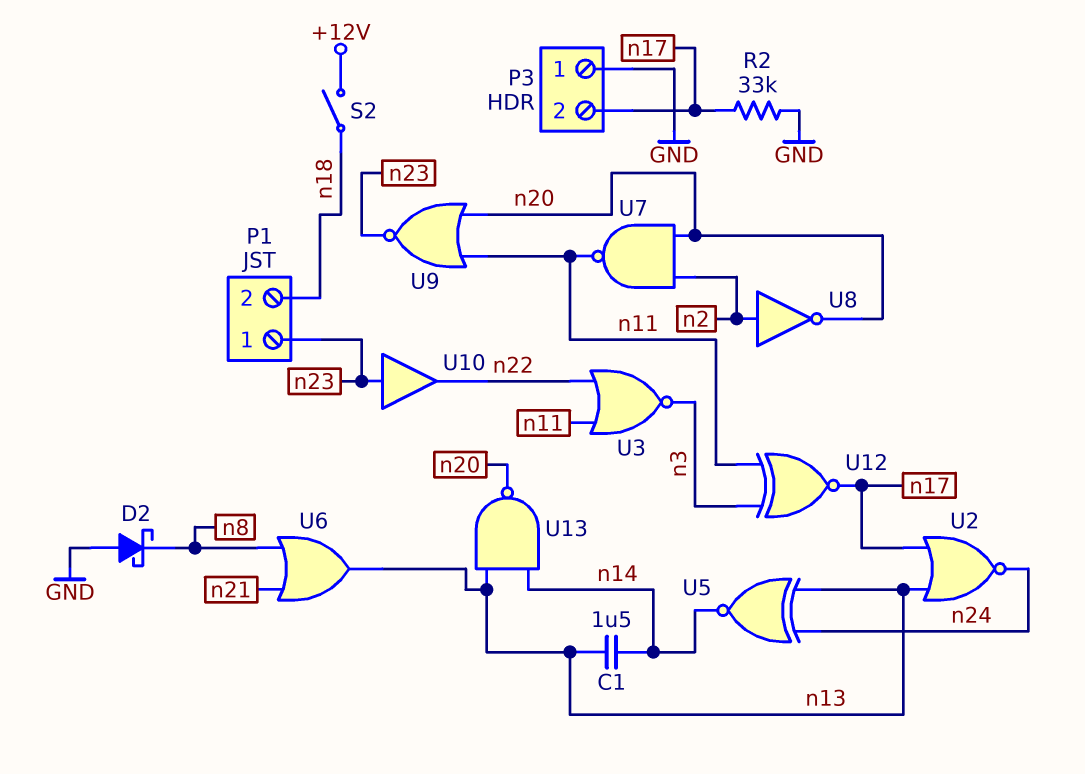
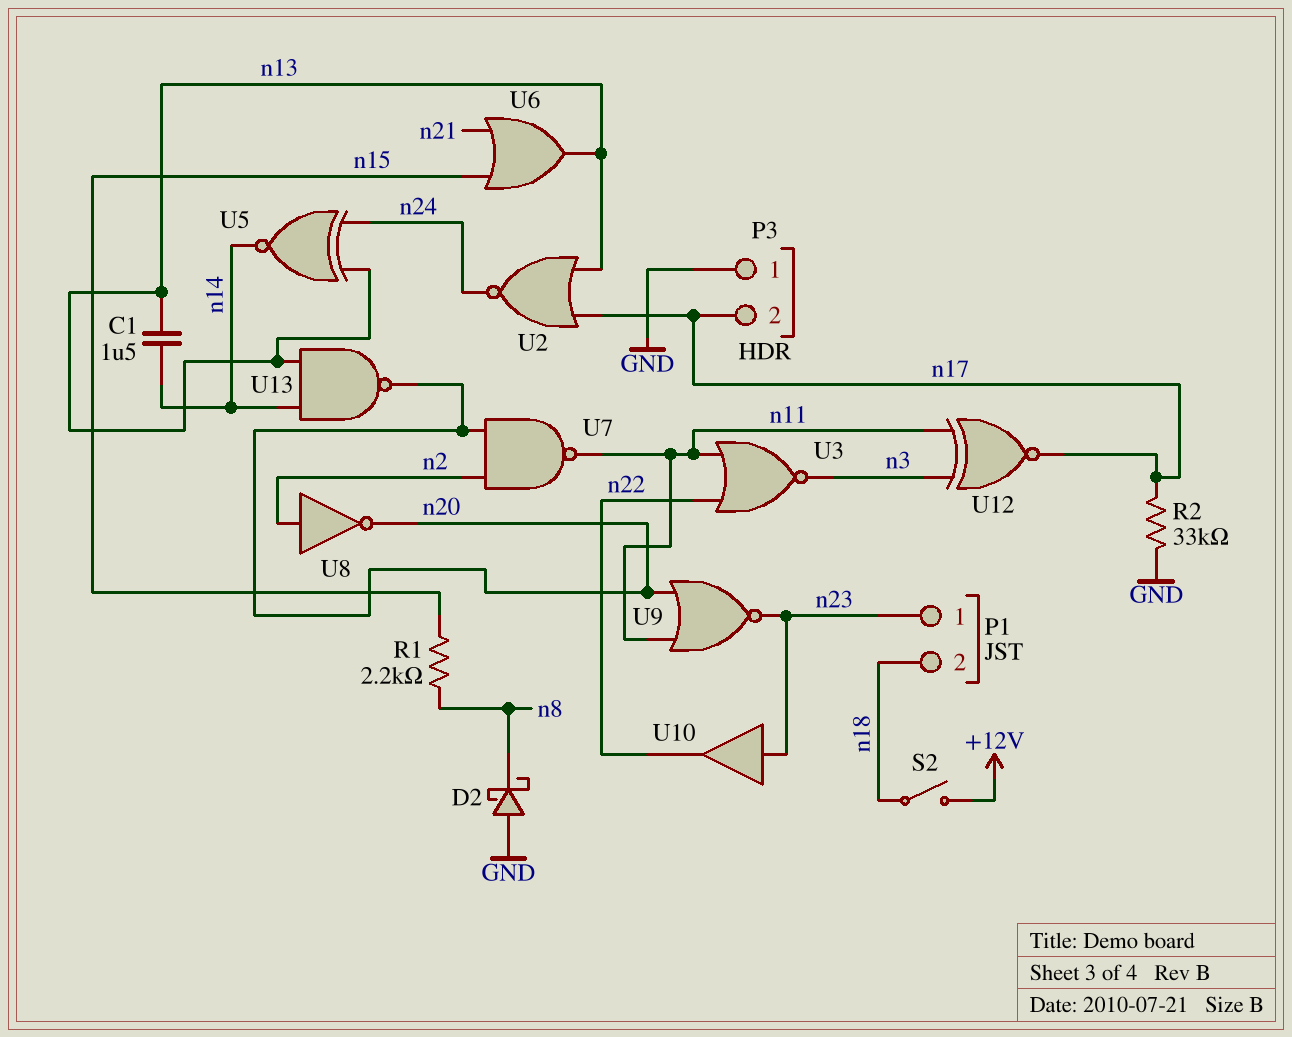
R1: none -> 2.2k (n8, n15)
U6: OR (in n8, in n21, out n13) -> OR (in n15, in n21, out n13)

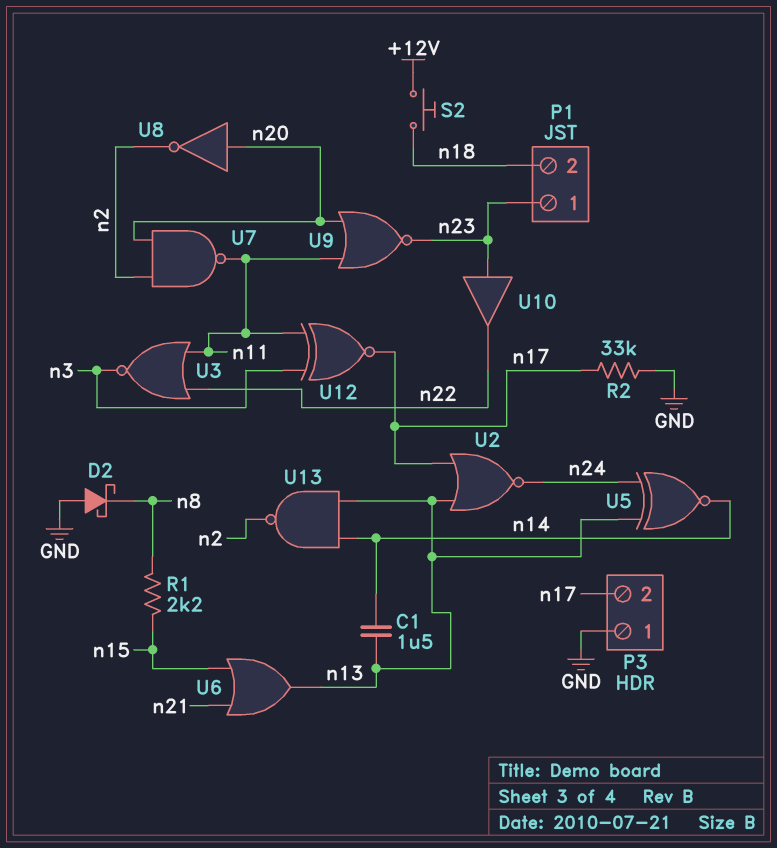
S2: switch (+12V, n18) -> button (+12V, n18)
U8: NOT (in n2, out n20) -> NOT (in n20, out n2)
U13: NAND (in n13, in n14, out n20) -> NAND (in n13, in n14, out n2)

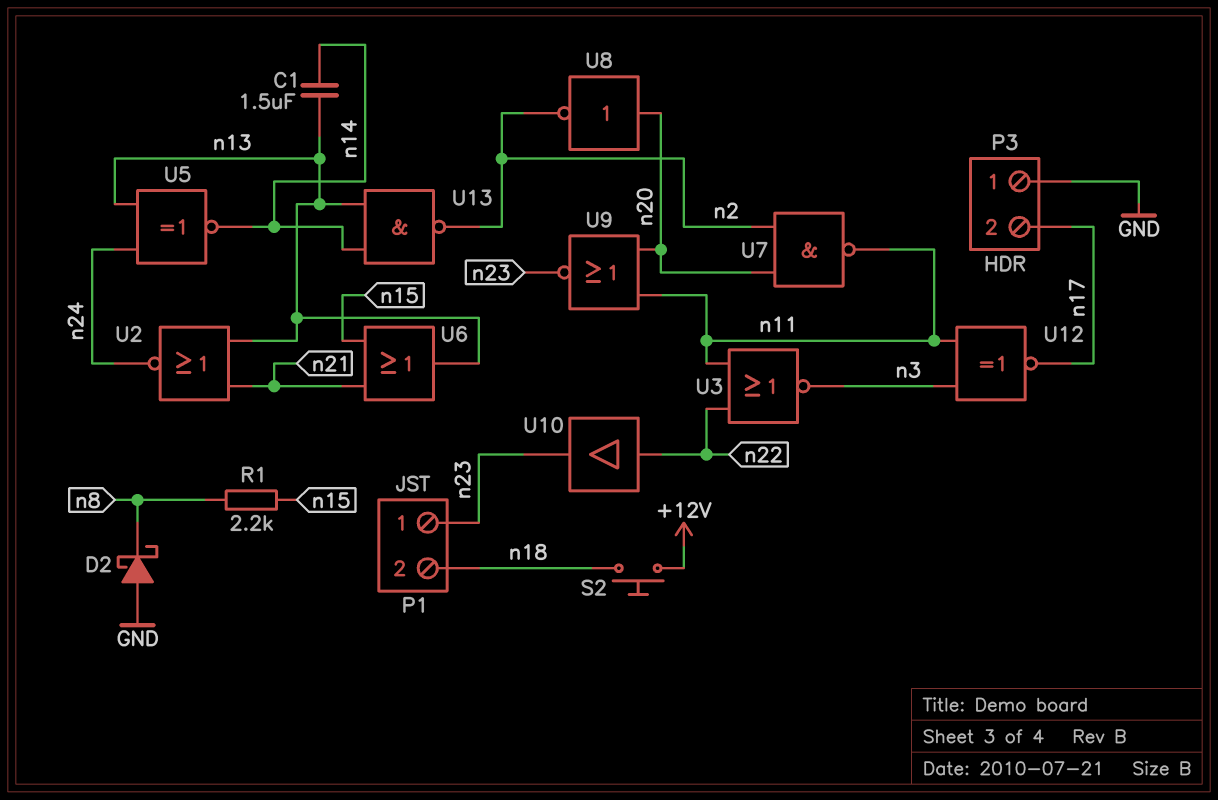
R2: 33k (GND, n17) -> none
U2: NOR (in n13, in n17, out n24) -> NOR (in n13, in n21, out n24)
U10: buffer (in n23, out n22) -> buffer (in n22, out n23)

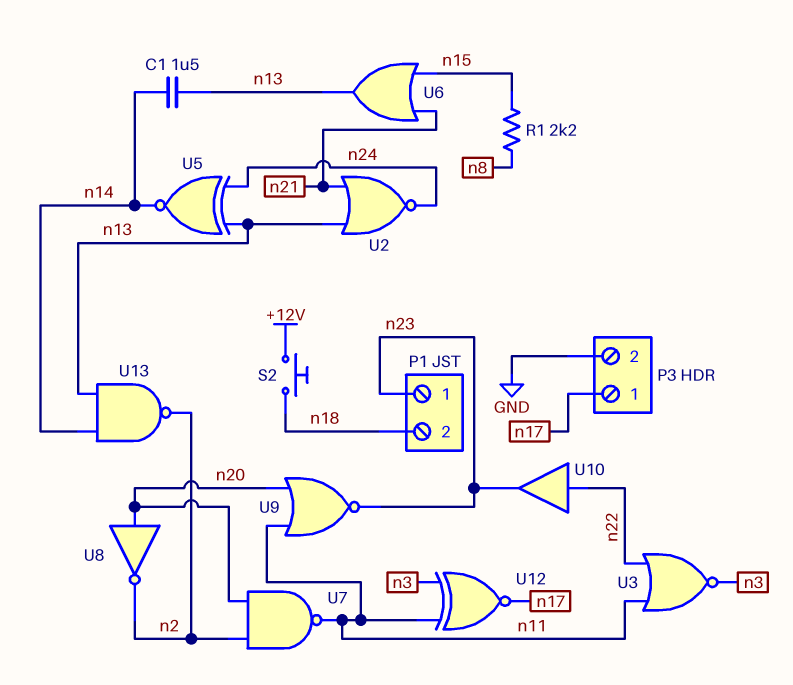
D2: schottky (A GND, K n8) -> none
P3 pin 1: GND -> n17
P3 pin 2: n17 -> GND

